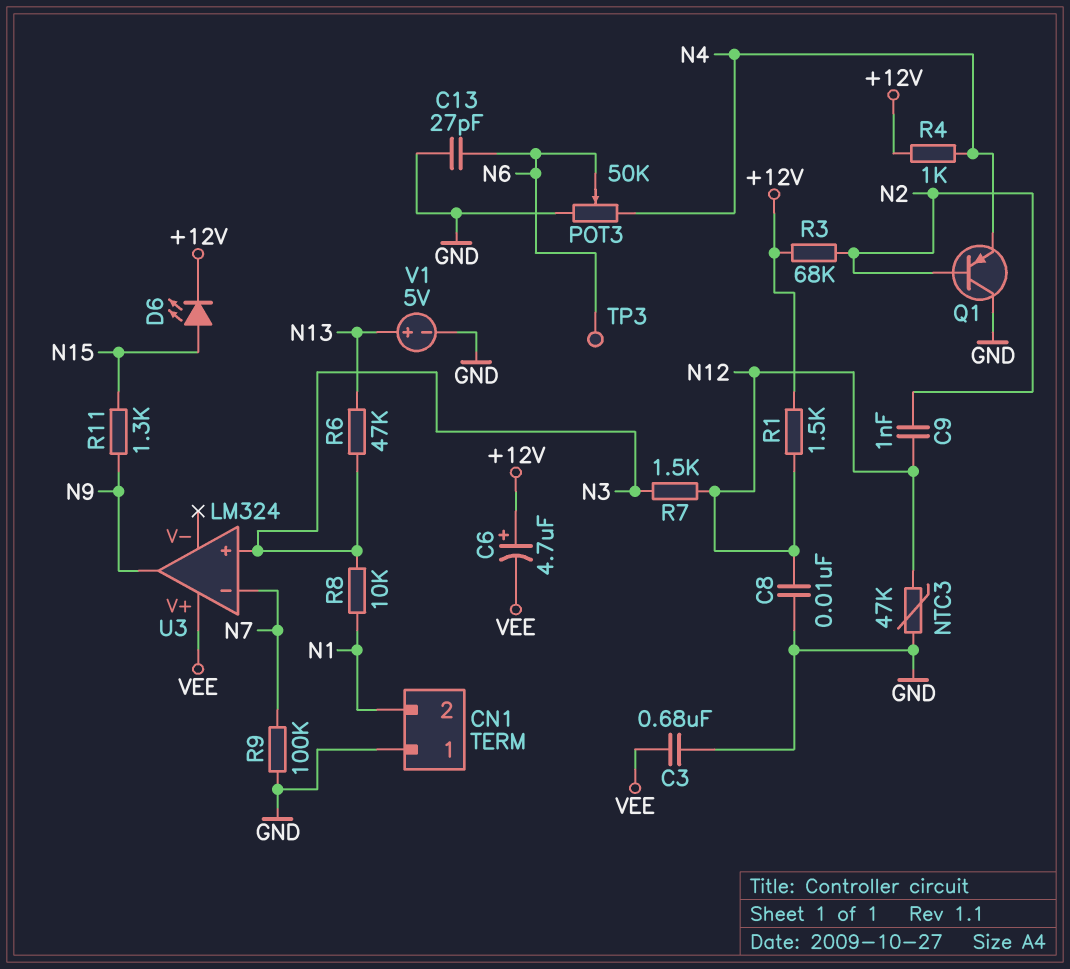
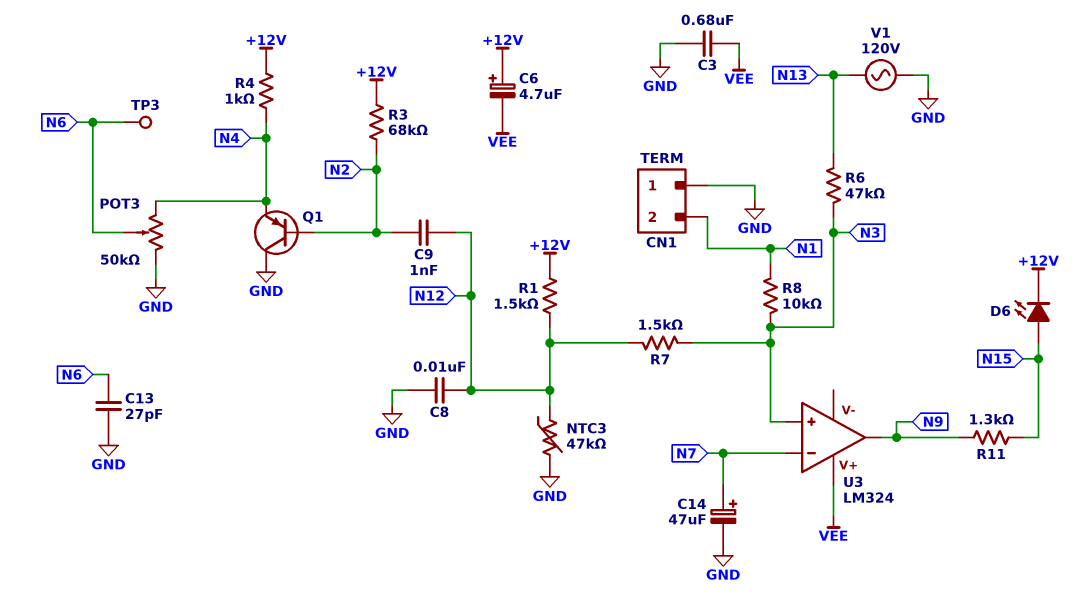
C14: none -> 47uF (plus N7, minus GND)
R9: 100k (GND, N7) -> none
V1: 5V (plus N13, minus GND) -> AC 120V (GND, N13)

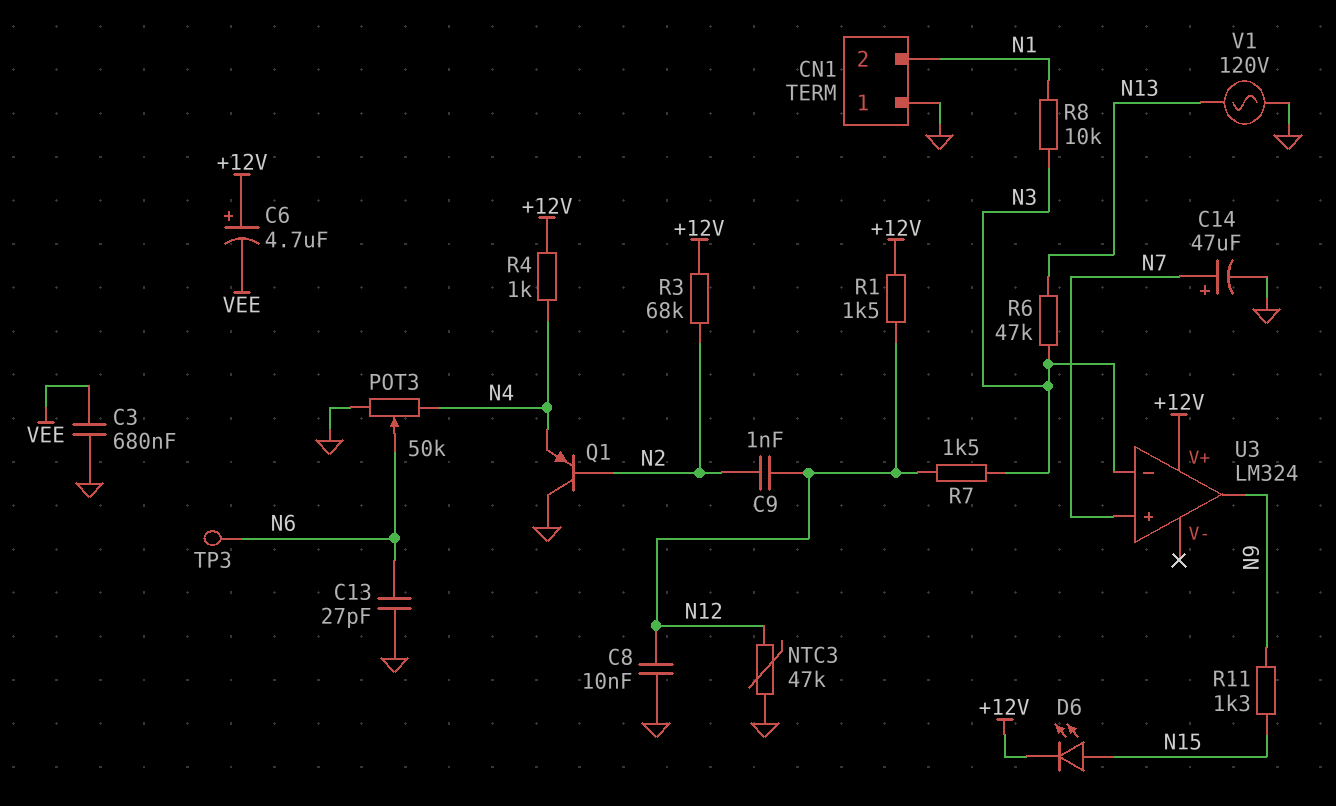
U3 pin V+: VEE -> +12V
U3 pin in+: N3 -> N7
U3 pin in-: N7 -> N3

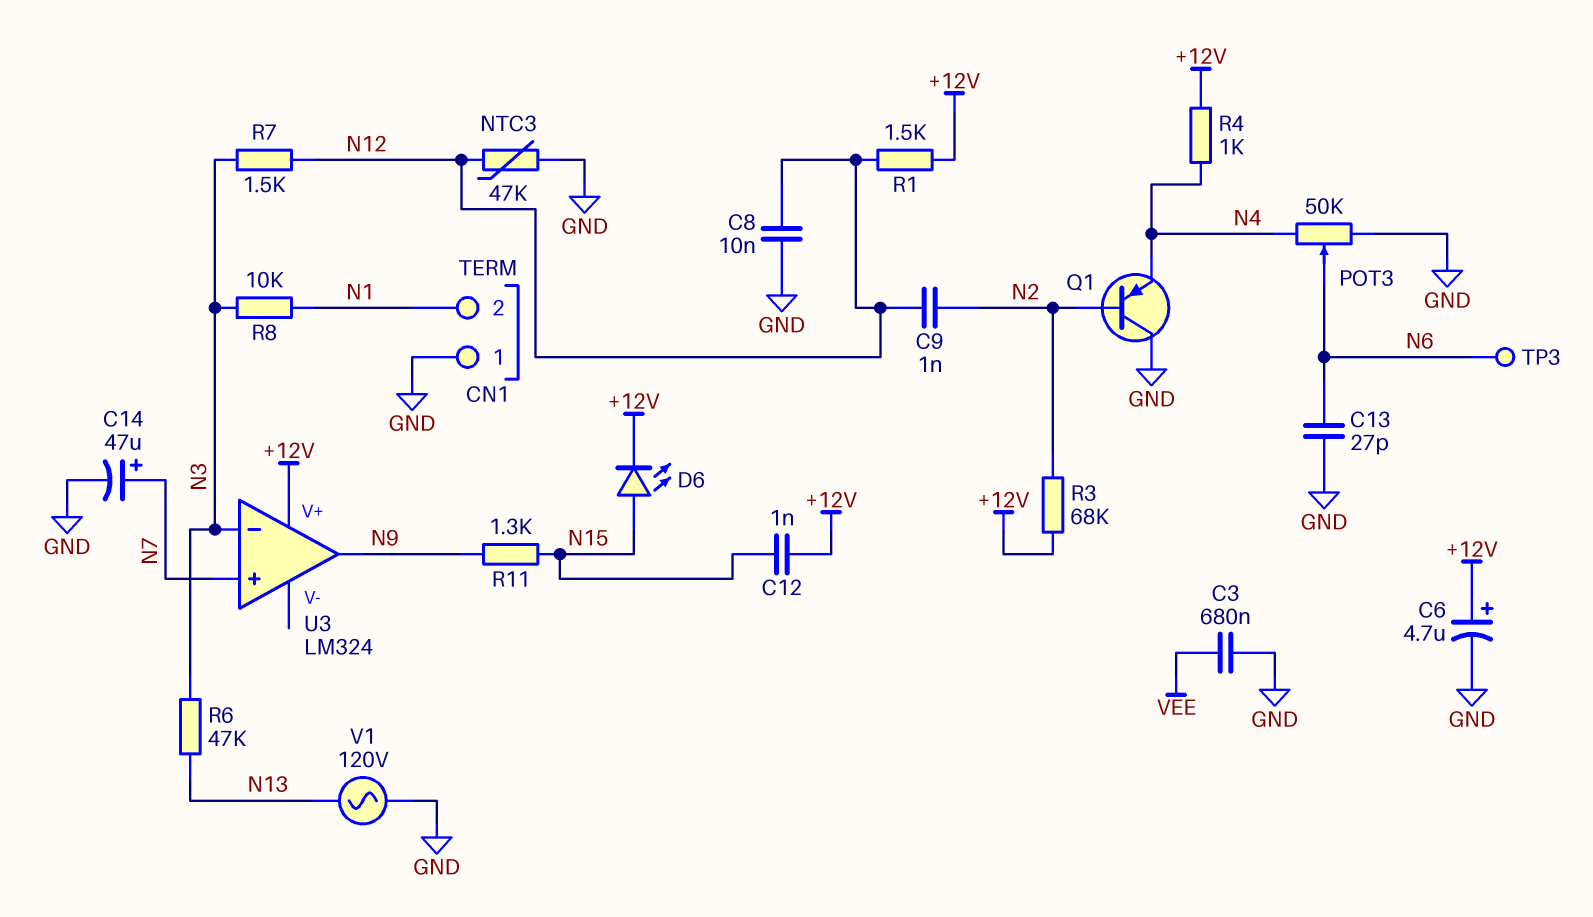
C6: 4.7uF (plus +12V, minus VEE) -> 4.7uF (plus +12V, minus GND)
C12: none -> 1nF (+12V, N15)

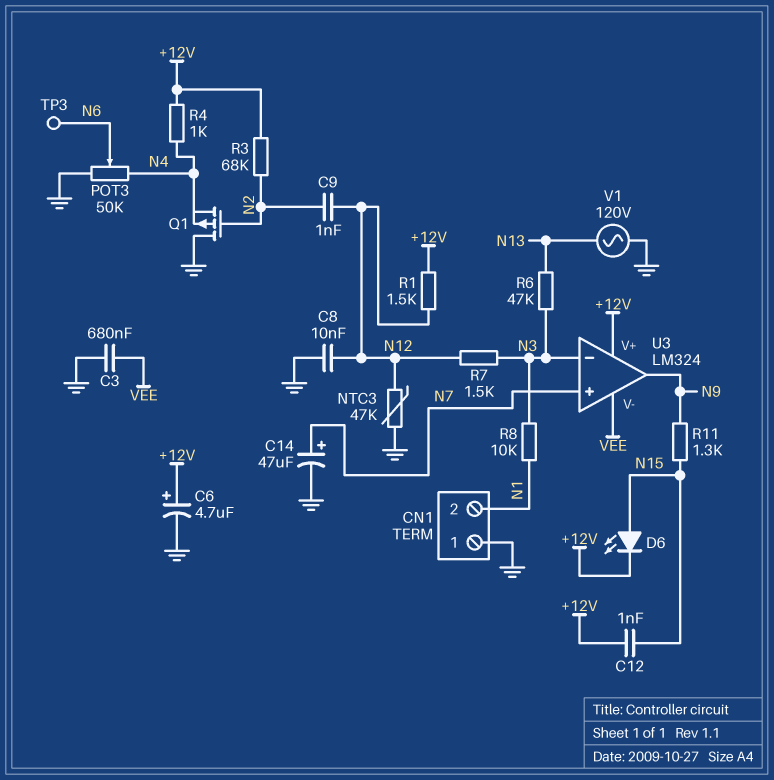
C13: 27pF (GND, N6) -> none
Q1: PNP (B N2, C GND, E N4) -> PMOS (G N2, D GND, S N4)
U3 pin V-: none -> VEE

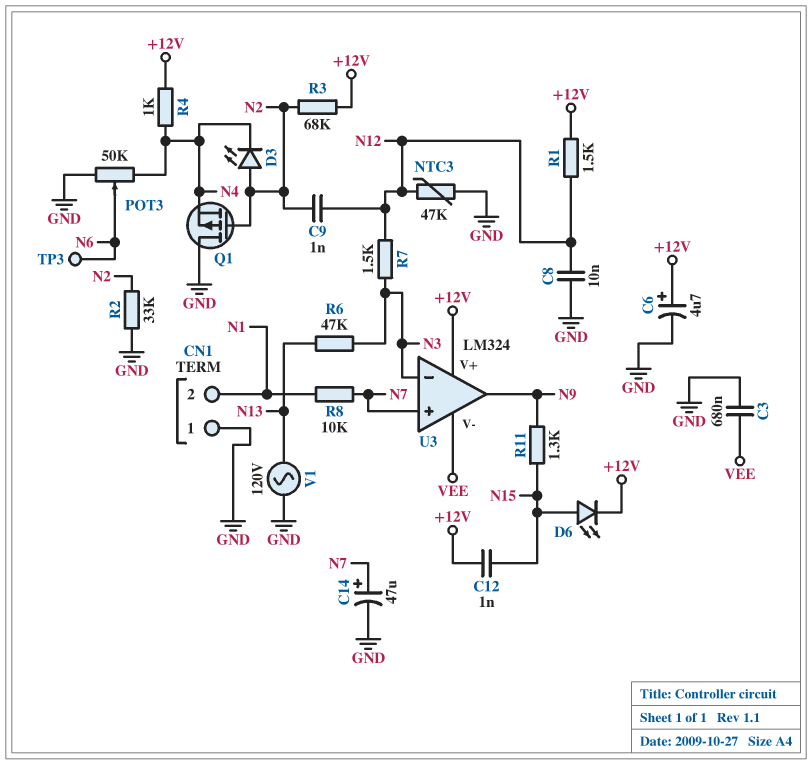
D3: none -> LED (A N2, K N4)
R2: none -> 33k (GND, N2)
R8: 10k (N1, N3) -> 10k (N1, N7)

